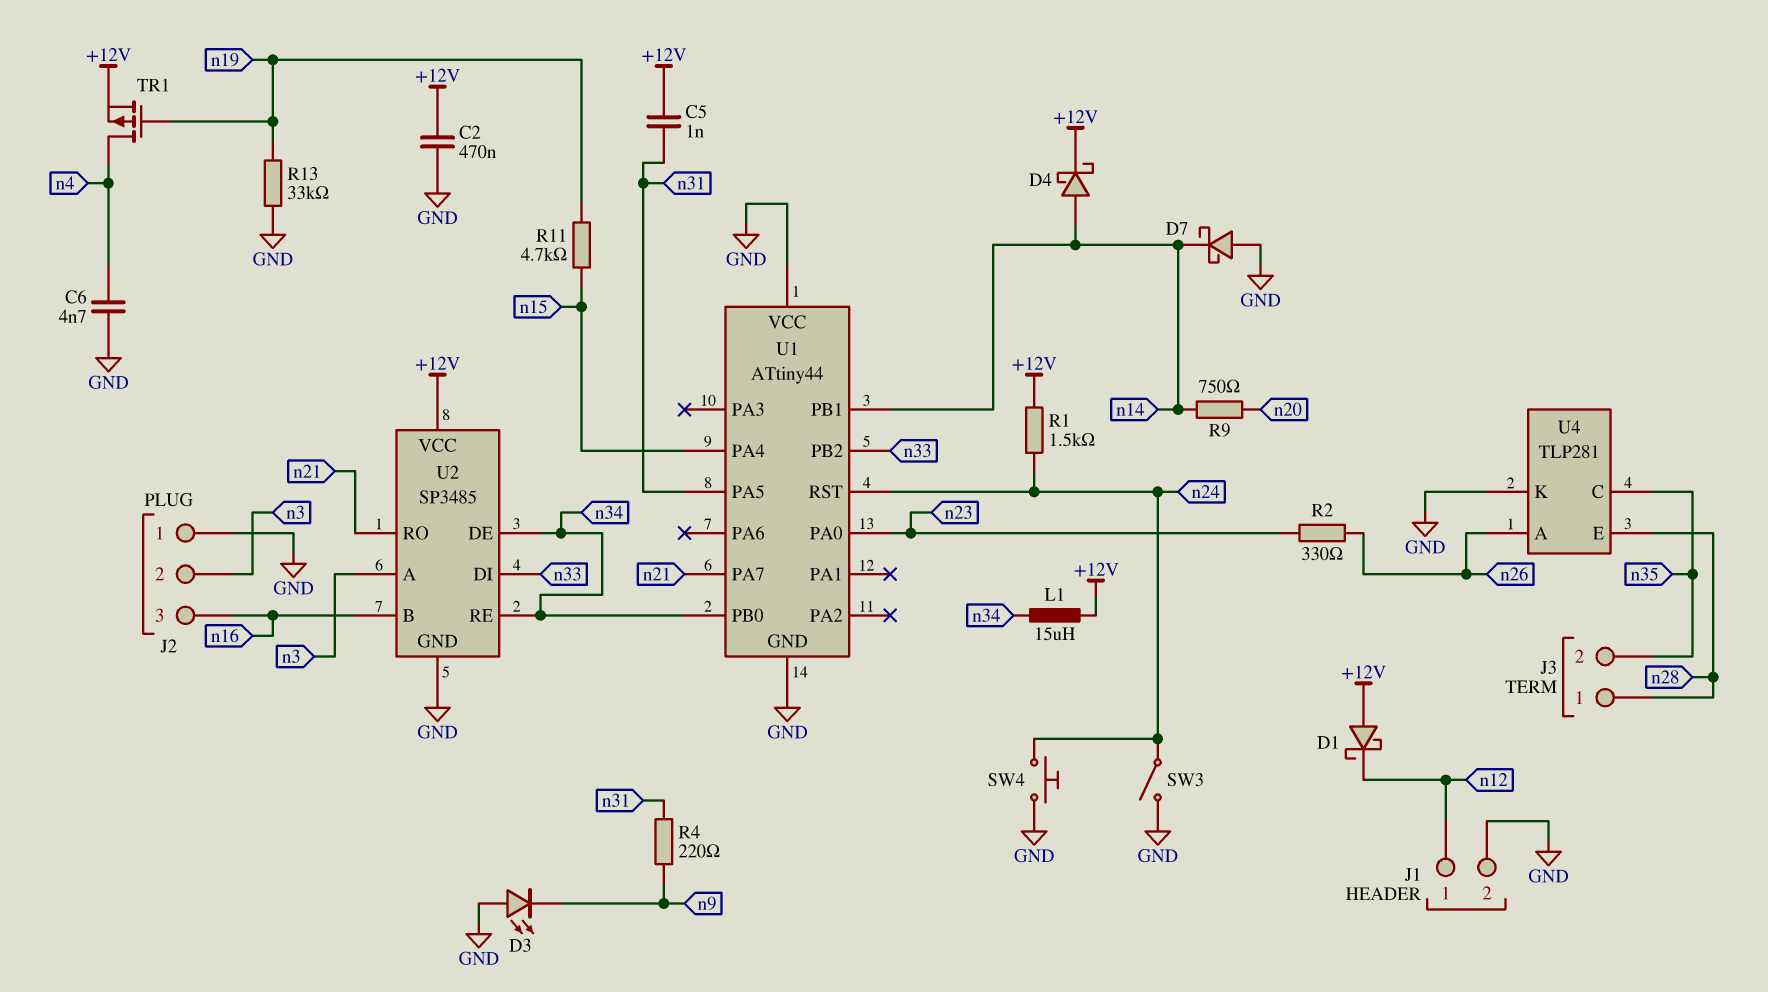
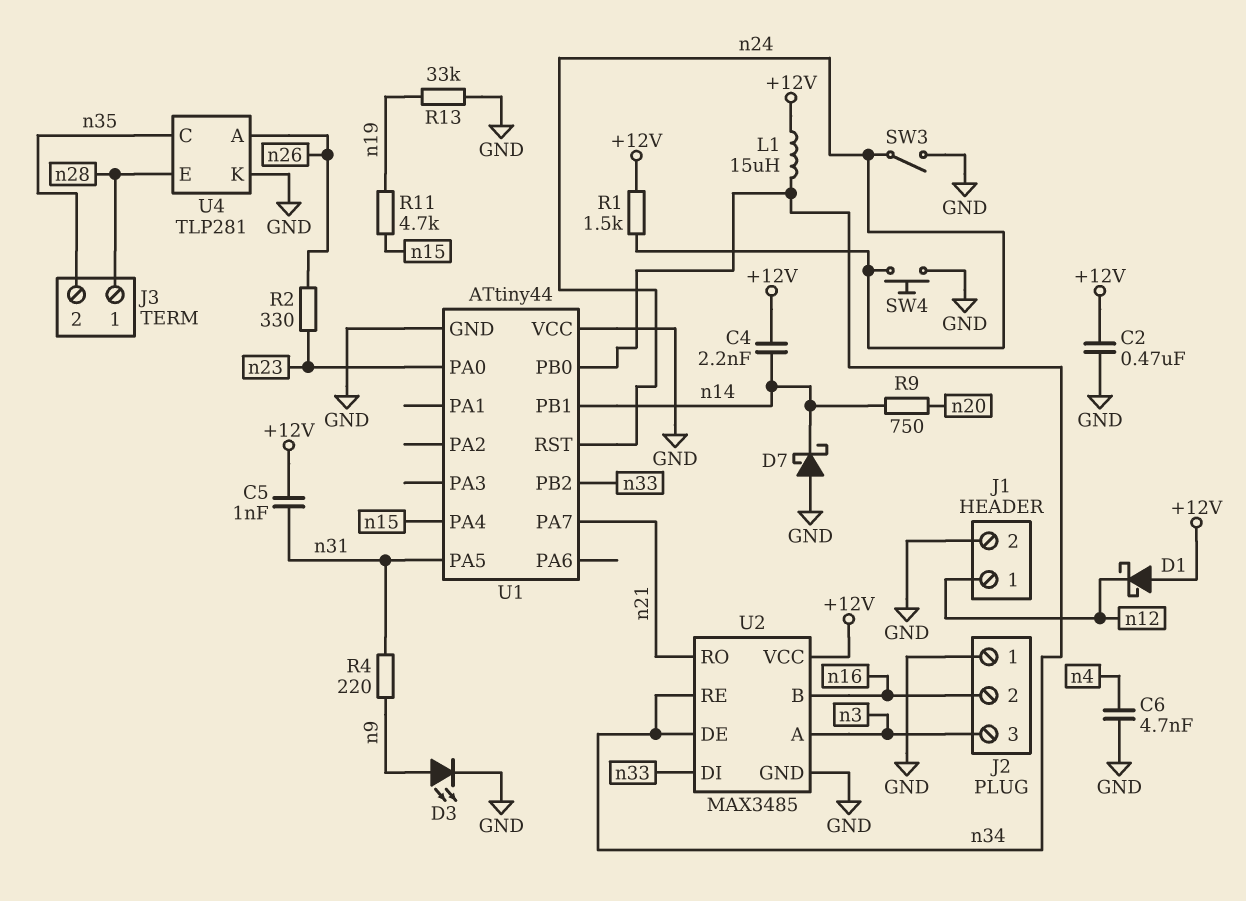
C4: none -> 2.2nF (+12V, n14)
D3: LED (A GND, K n9) -> LED (A n9, K GND)
D4: schottky (A n14, K +12V) -> none
J2 pin 2: n3 -> n16
J2 pin 3: n16 -> n3
TR1: PMOS (G n19, D n4, S +12V) -> none
U2: SP3485 -> MAX3485

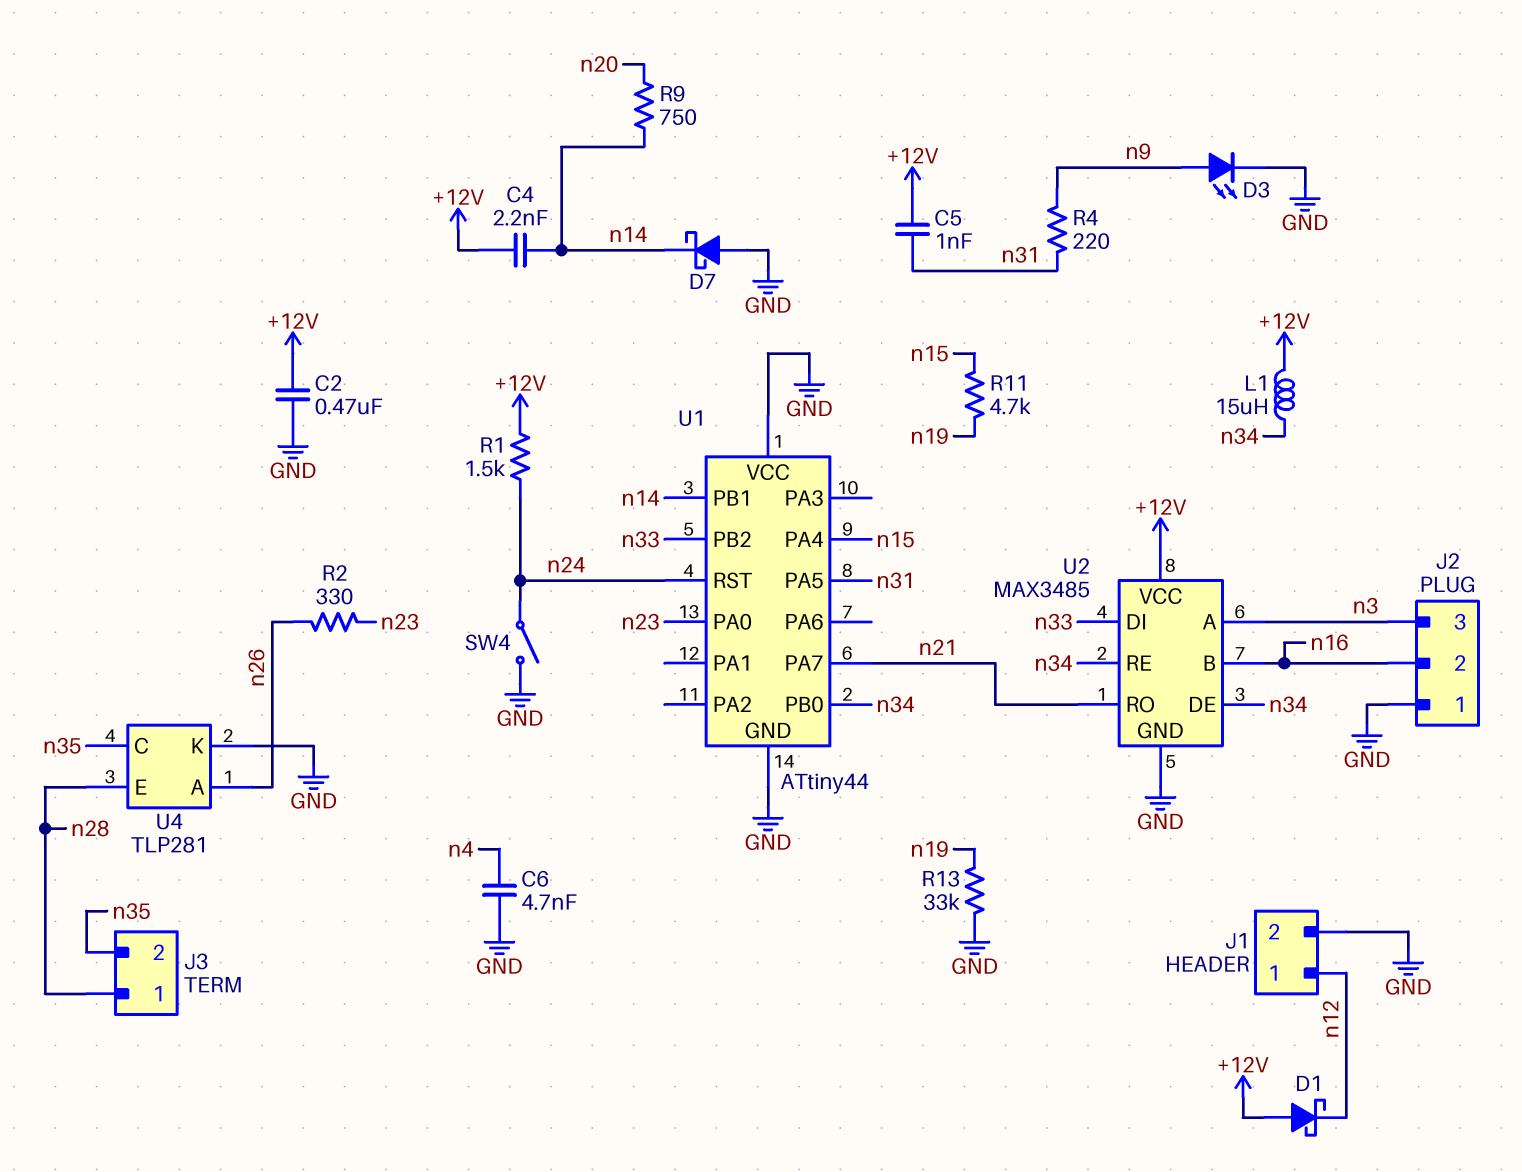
SW3: switch (GND, n24) -> none
SW4: button (GND, n24) -> switch (GND, n24)

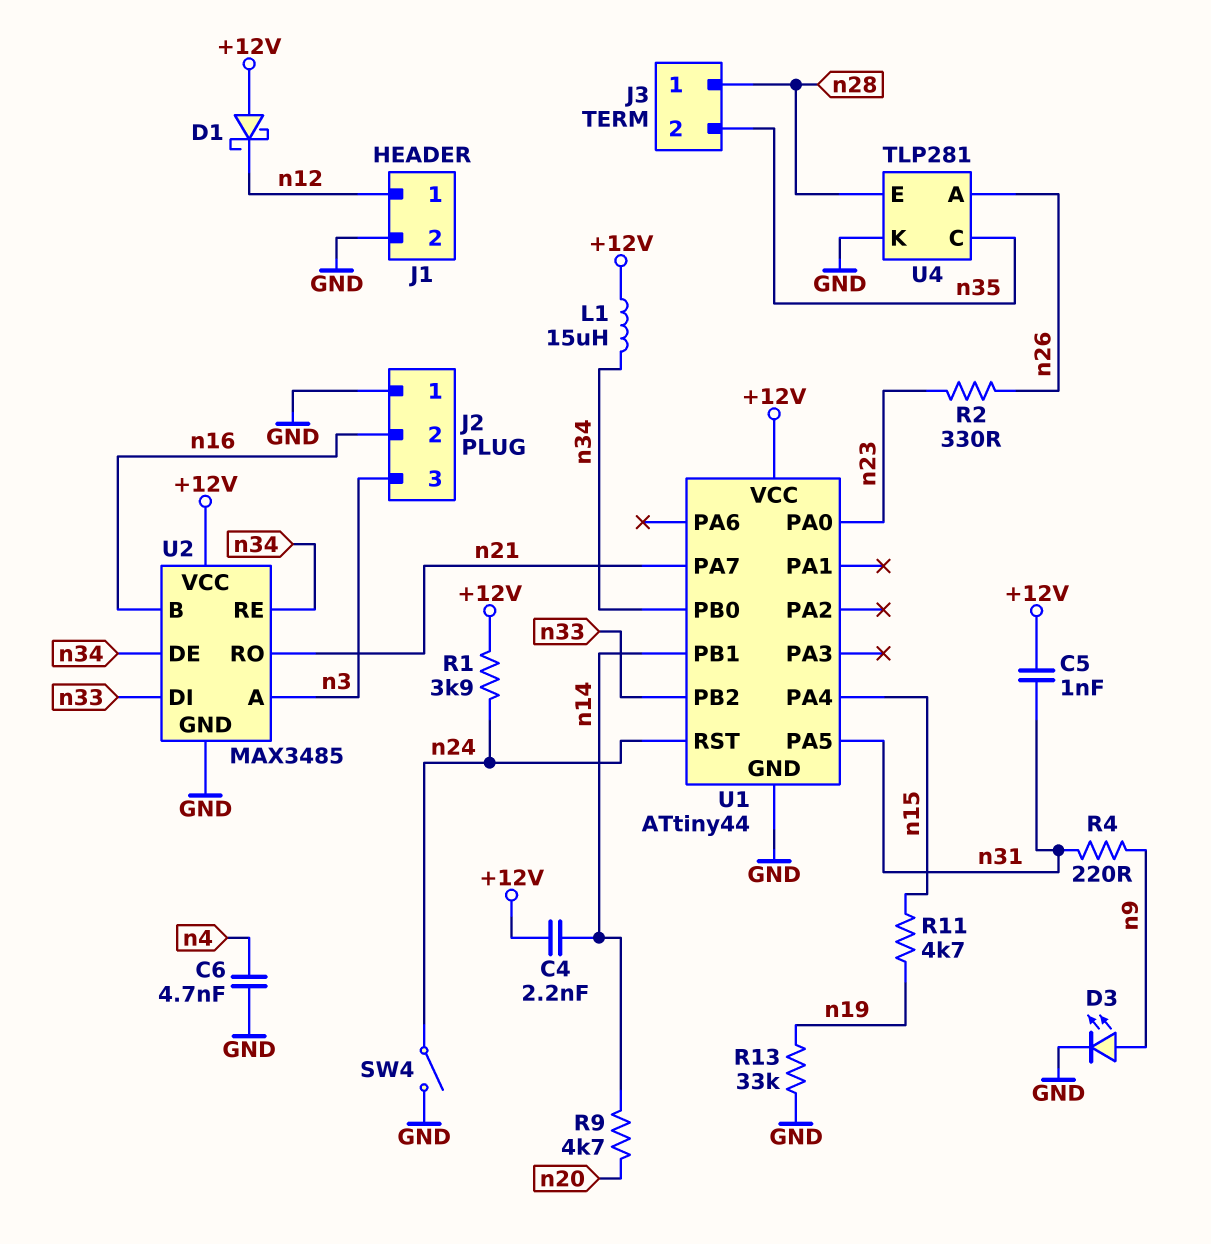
C2: 470nF (+12V, GND) -> none
D7: schottky (A GND, K n14) -> none
R1: 1.5k (+12V, n24) -> 3.9k (+12V, n24)
R9: 750 (n14, n20) -> 4.7k (n14, n20)
U1 pin VCC: GND -> +12V

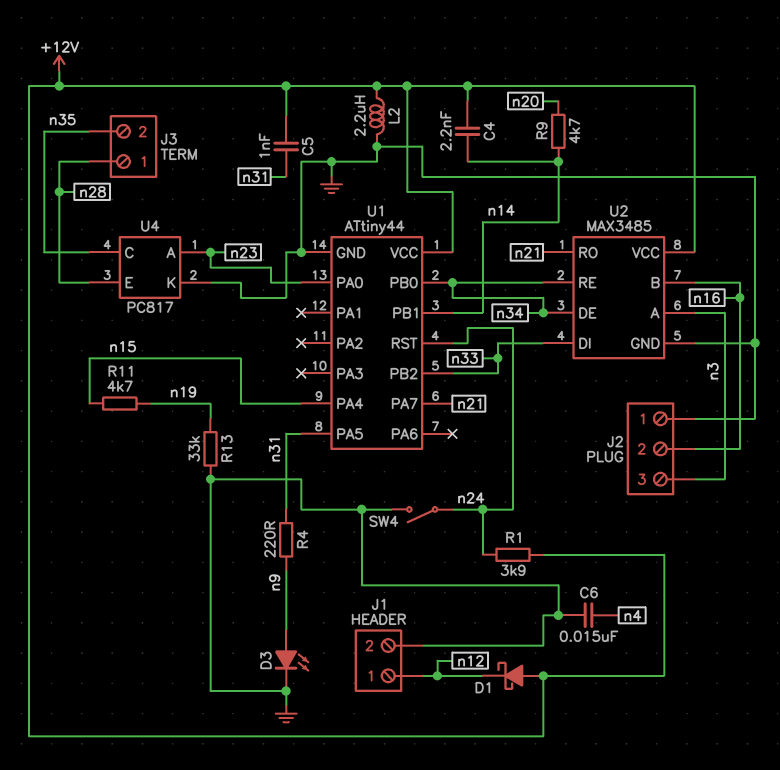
C6: 4.7nF (GND, n4) -> 15nF (GND, n4)
L1: 15uH (+12V, n34) -> none
L2: none -> 2.2uH (+12V, GND)
R2: 330 (n23, n26) -> none
U4: TLP281 -> PC817
U4 pin A: n26 -> n23

